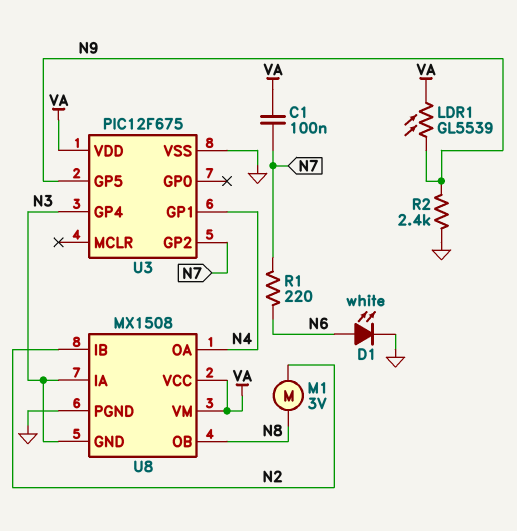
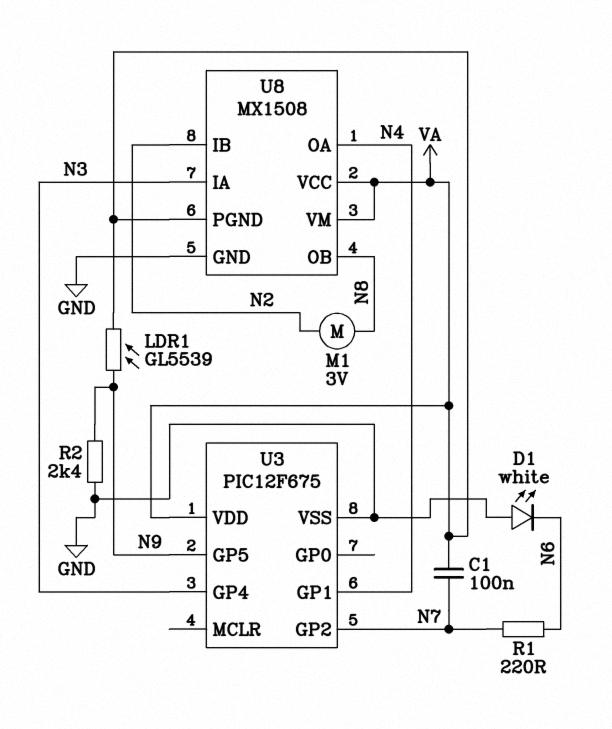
D1: LED white (A N6, K GND) -> LED white (A GND, K N6)
U8 pin GND: N3 -> GND
U8 pin PGND: GND -> VA

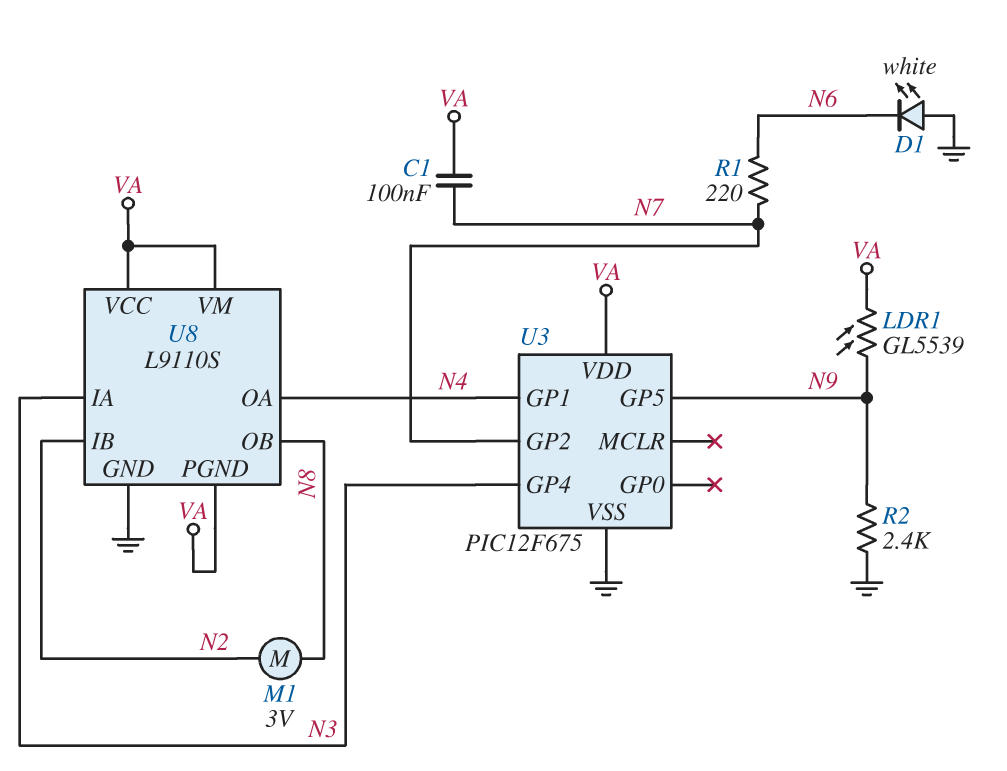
U8: MX1508 -> L9110S

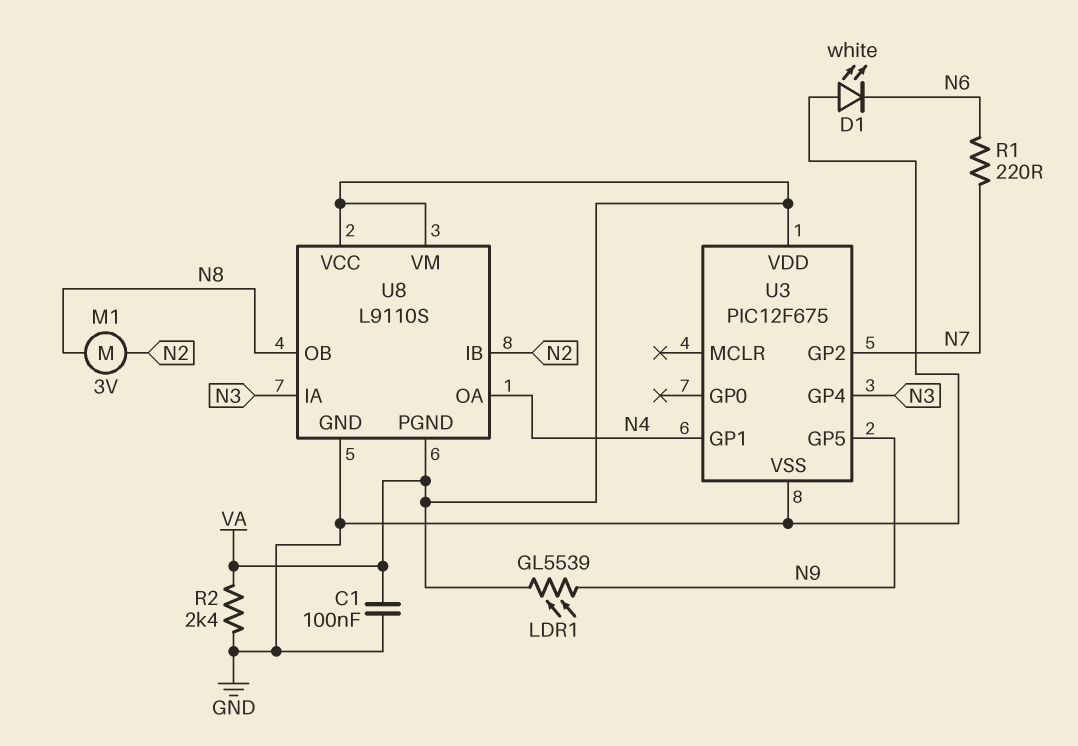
C1: 100nF (N7, VA) -> 100nF (GND, VA)
R2: 2.4k (GND, N9) -> 2.4k (GND, VA)

